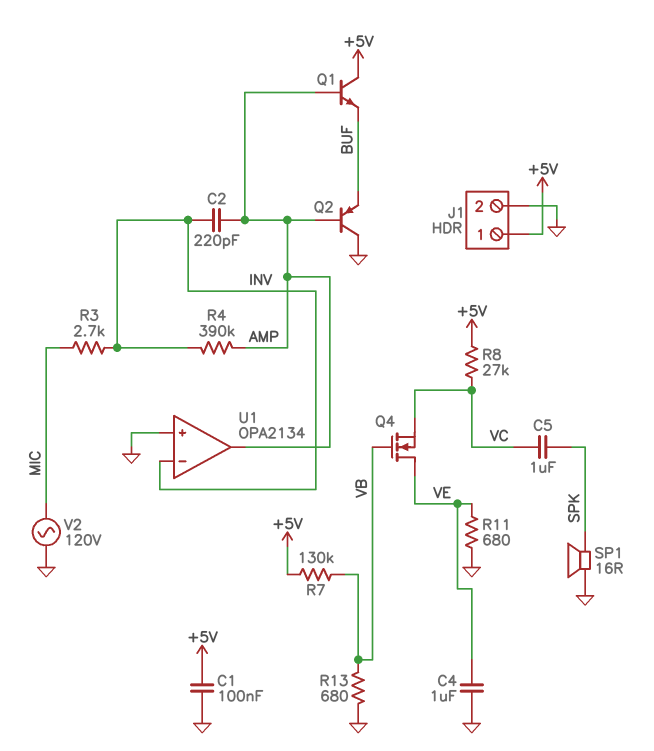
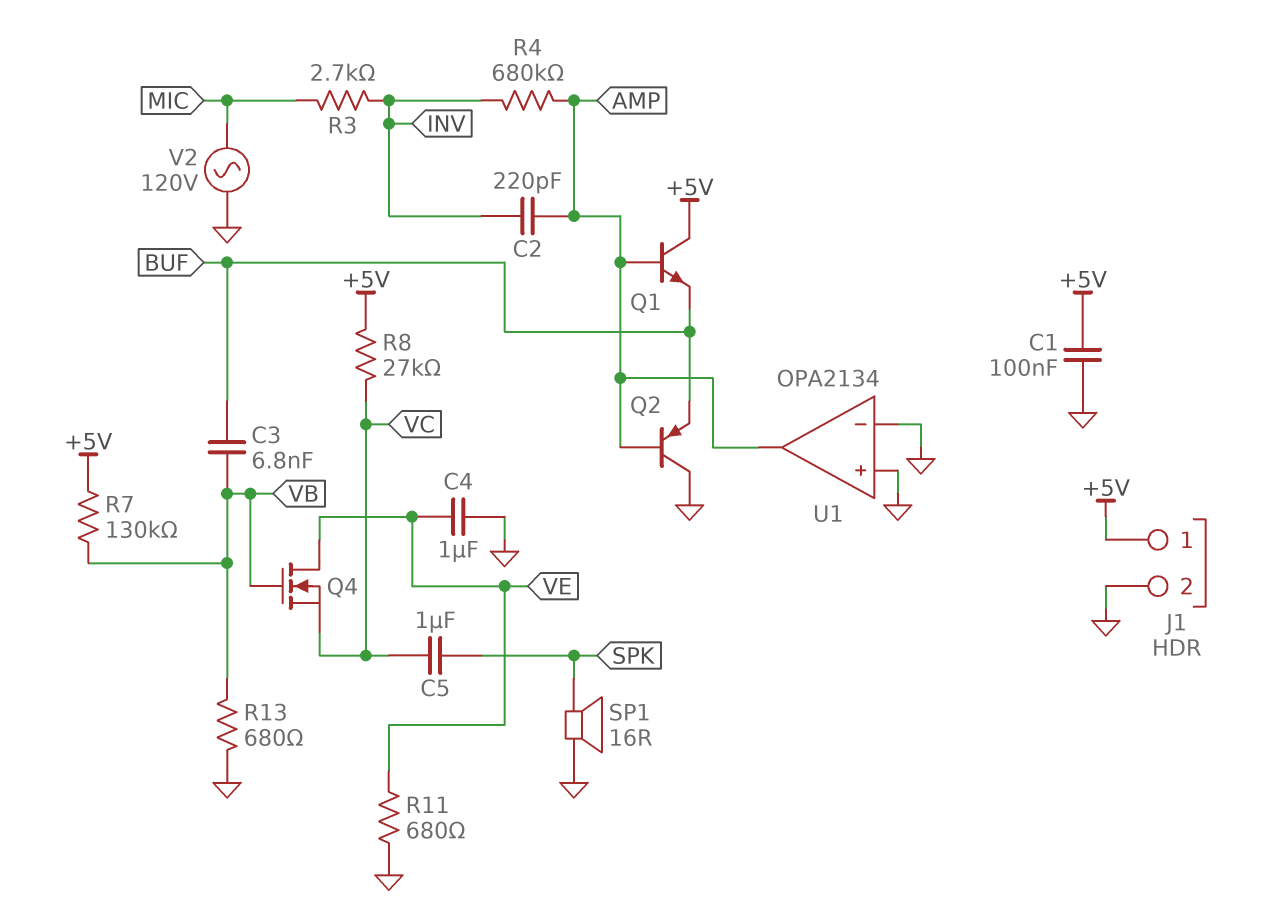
C3: none -> 6.8nF (BUF, VB)
R4: 390k (AMP, INV) -> 680k (AMP, INV)
U1 pin in-: INV -> GND

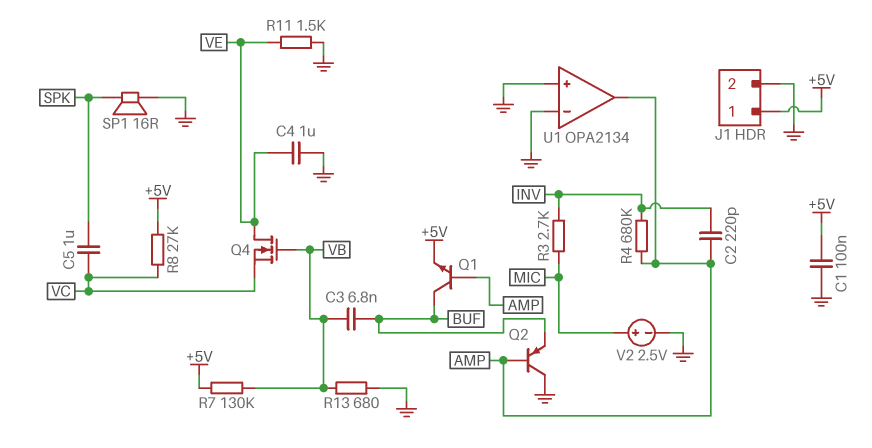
Q1: NPN (B AMP, C +5V, E BUF) -> NPN (B AMP, C BUF, E +5V)
R11: 680 (GND, VE) -> 1.5k (GND, VE)
V2: AC 120V (GND, MIC) -> 2.5V (plus MIC, minus GND)

